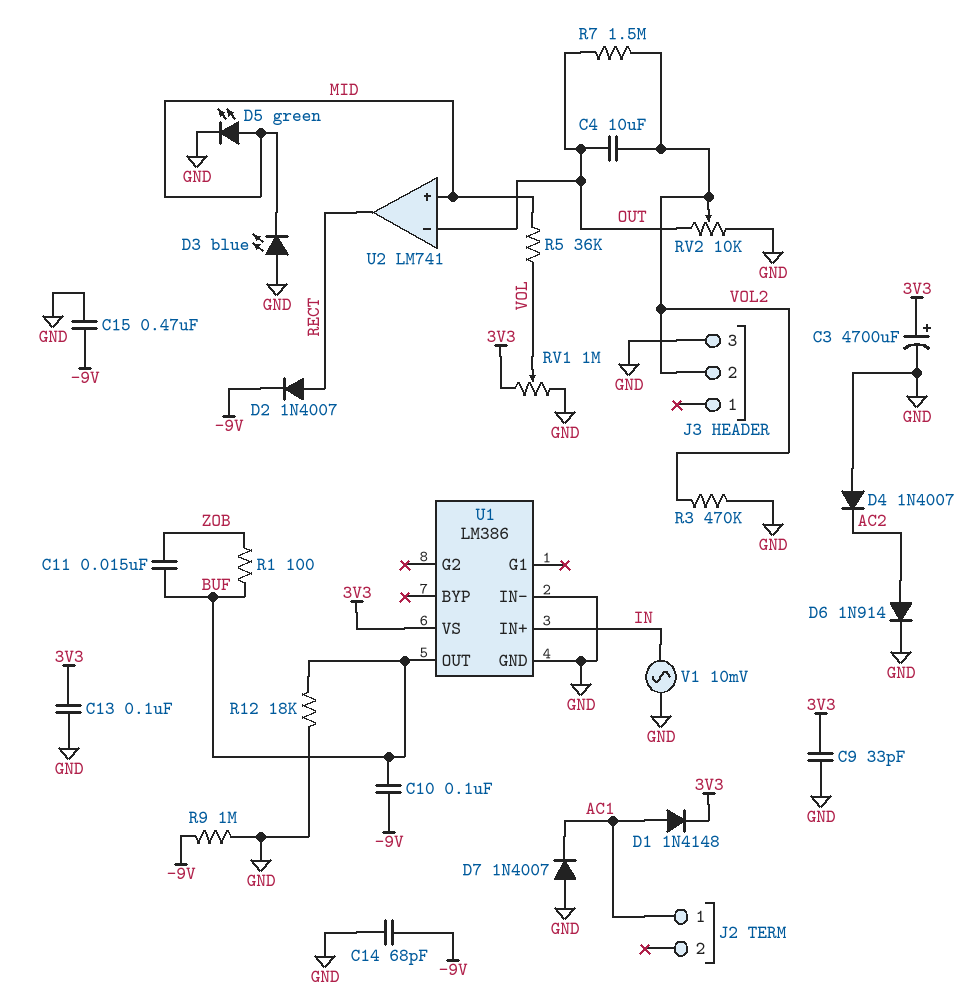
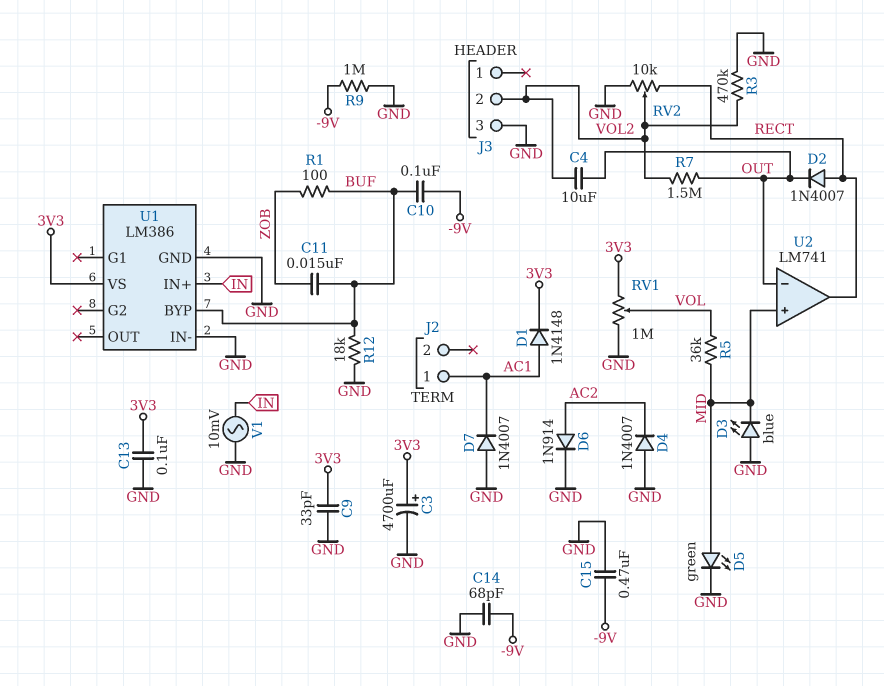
D2: diode 1N4007 (A RECT, K -9V) -> diode 1N4007 (A RECT, K OUT)
RV2: 10k (GND, OUT, wiper VOL2) -> 10k (GND, RECT, wiper VOL2)
U1 pin BYP: none -> BUF
U1 pin OUT: BUF -> none

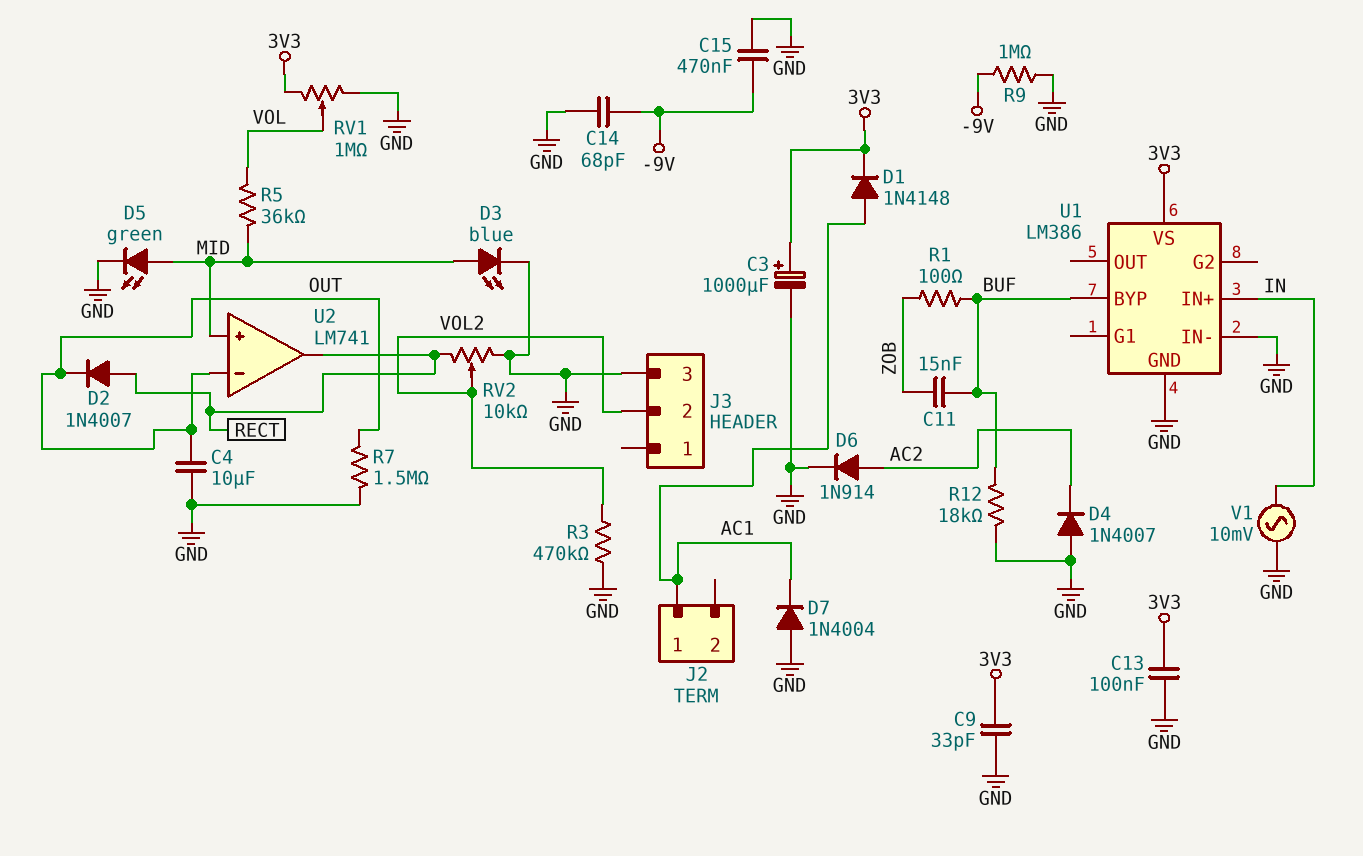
C3: 4700uF (plus 3V3, minus GND) -> 1000uF (plus 3V3, minus GND)
C4: 10uF (OUT, VOL2) -> 10uF (GND, OUT)
C10: 100nF (-9V, BUF) -> none
D3: LED blue (A GND, K MID) -> LED blue (A MID, K GND)
D7: diode 1N4007 (A GND, K AC1) -> diode 1N4004 (A GND, K AC1)
R7: 1.5M (OUT, VOL2) -> 1.5M (GND, OUT)

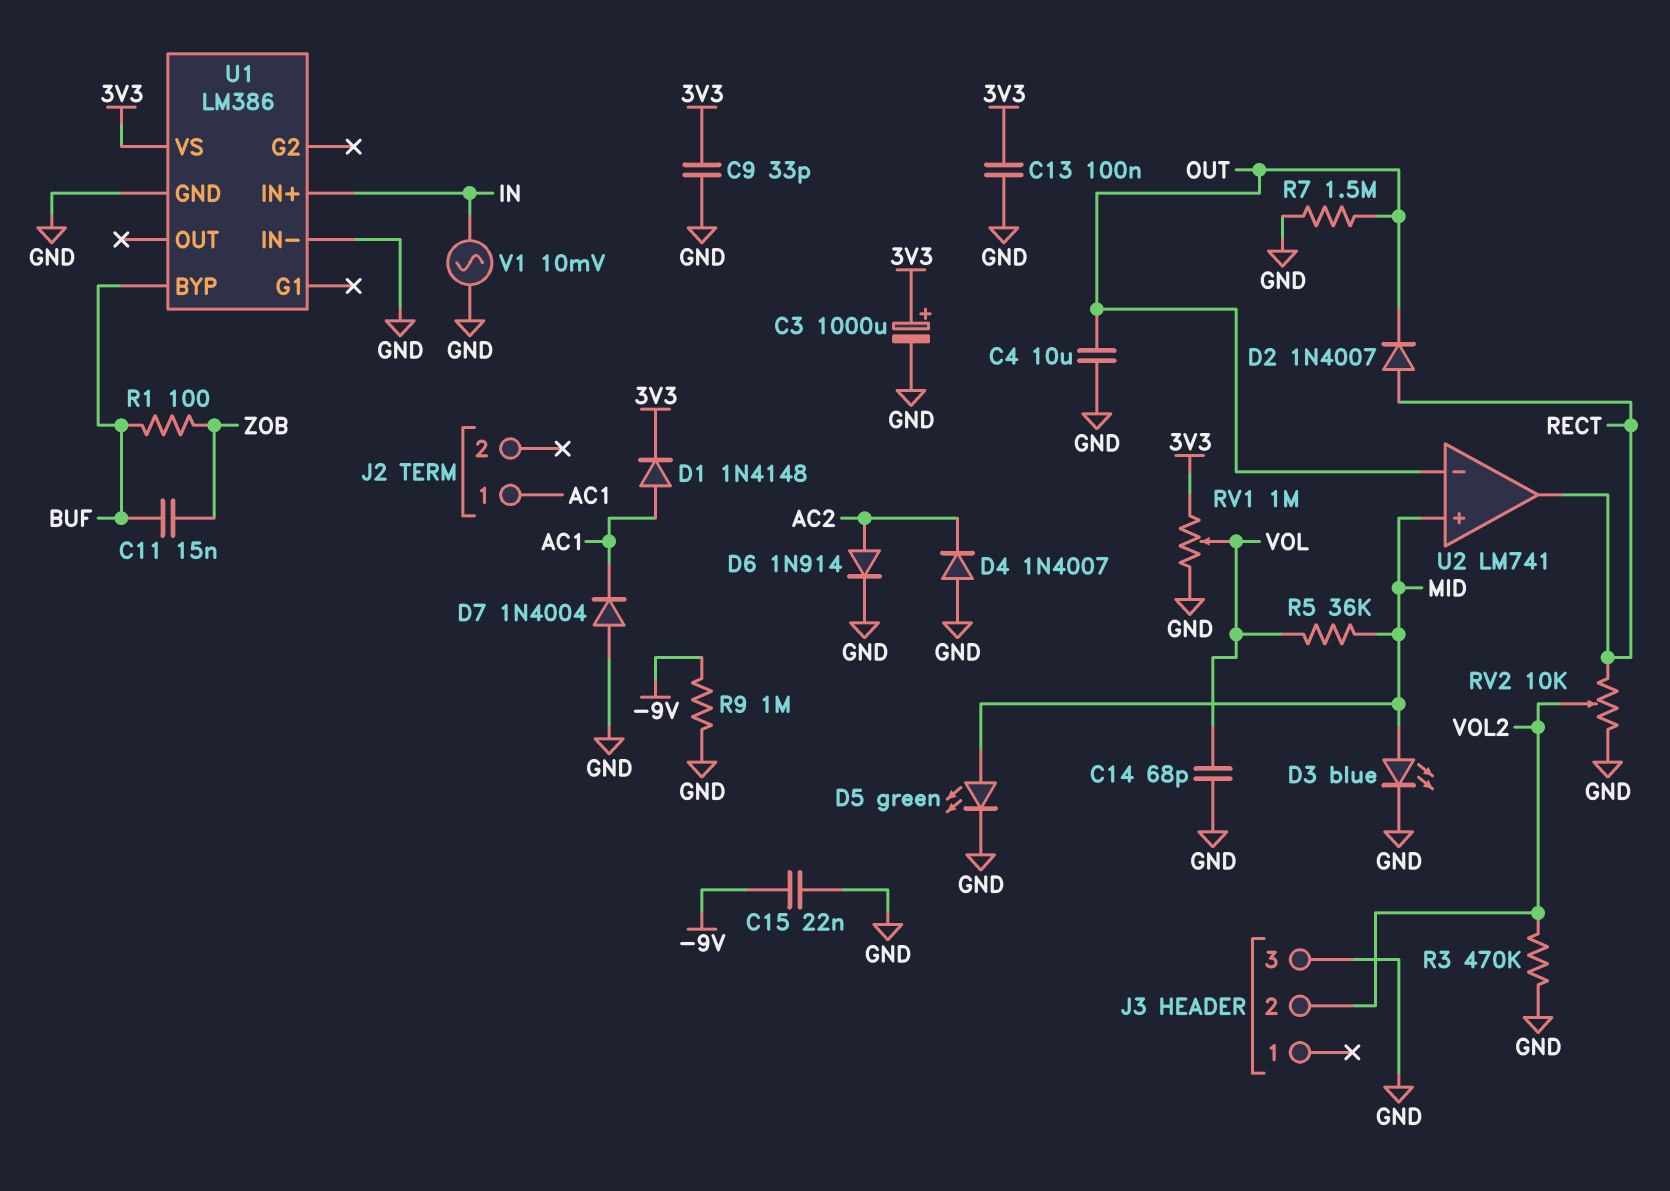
C14: 68pF (-9V, GND) -> 68pF (GND, VOL)
C15: 470nF (-9V, GND) -> 22nF (-9V, GND)
R12: 18k (BUF, GND) -> none

